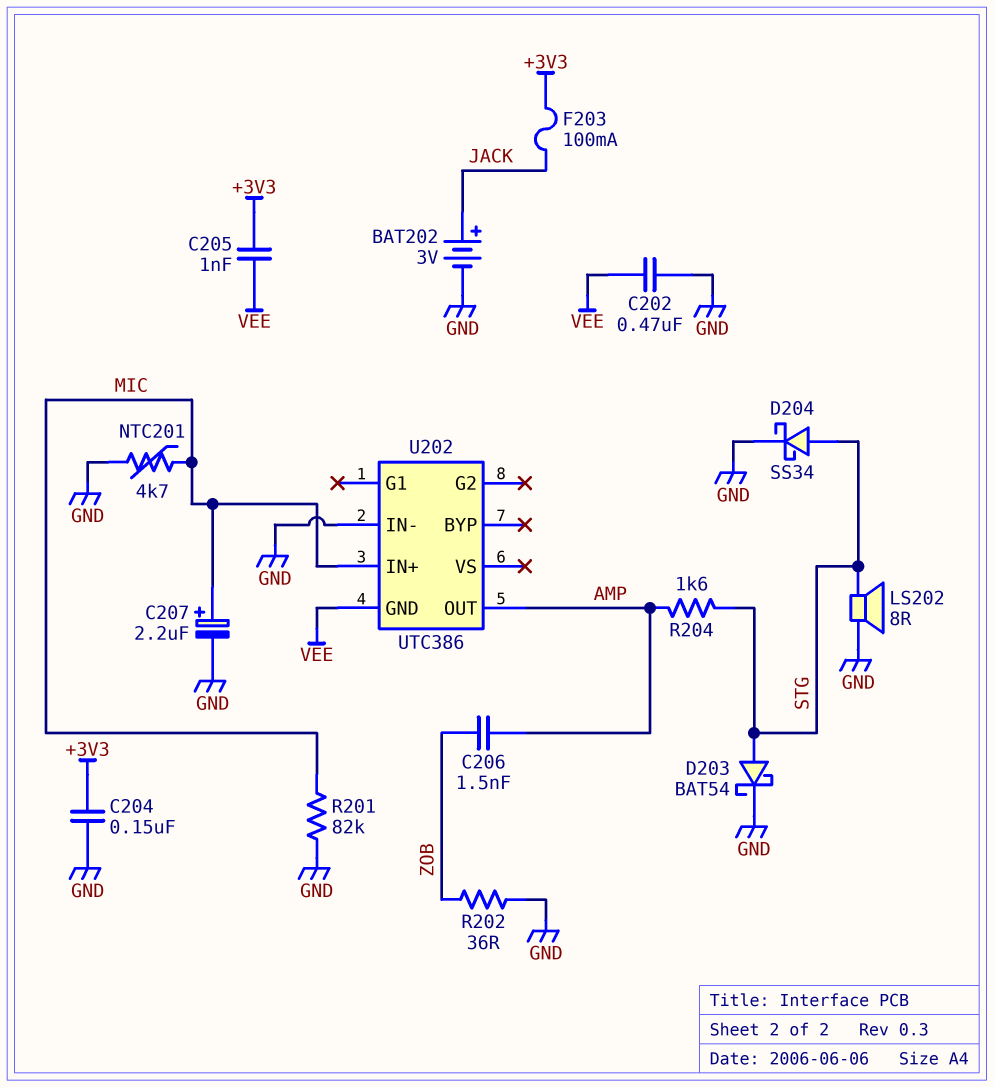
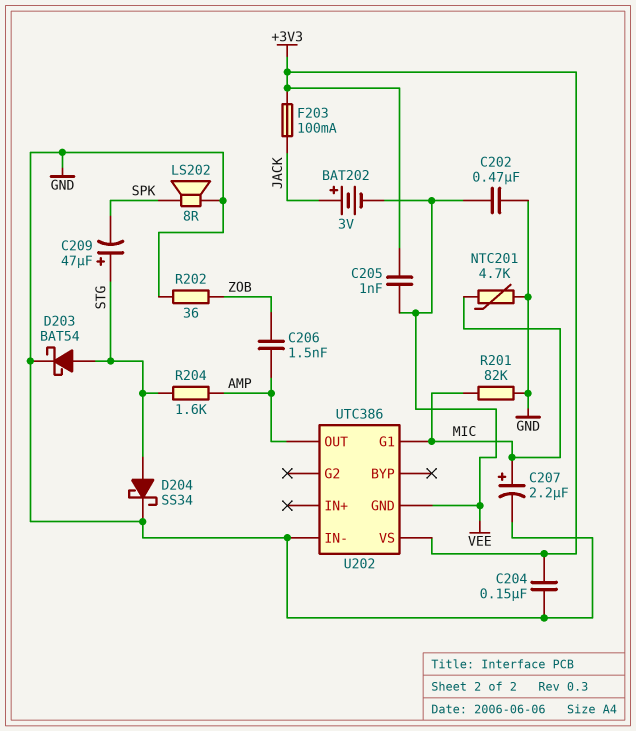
BAT202: 3V (plus JACK, minus GND) -> 3V (plus JACK, minus VEE)
C209: none -> 47uF (plus STG, minus SPK)
LS202: speaker 8R (GND, STG) -> speaker 8R (GND, SPK)
U202 pin G1: none -> MIC
U202 pin IN+: MIC -> none
U202 pin VS: none -> +3V3

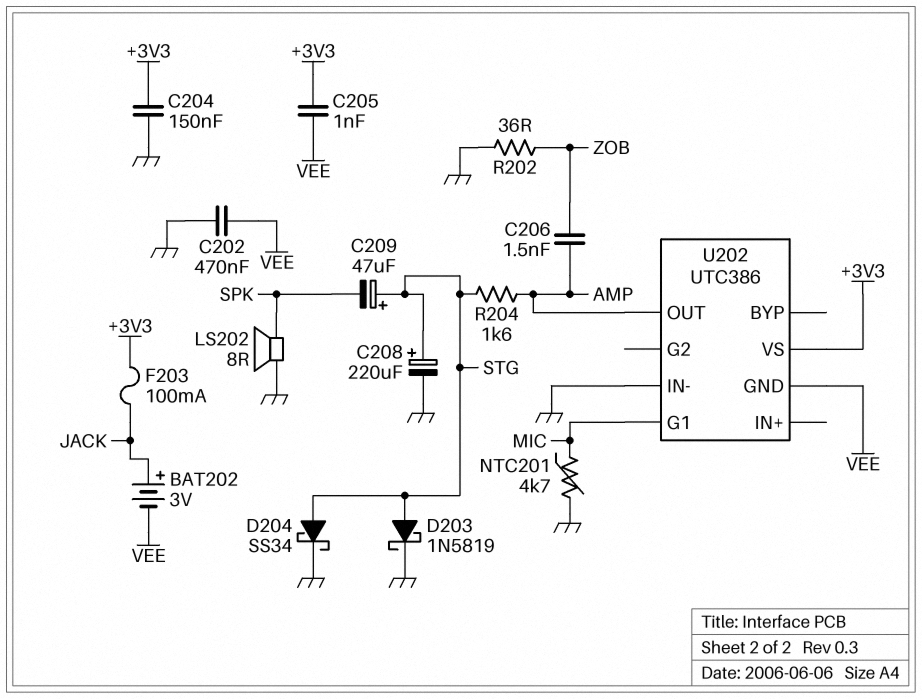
C207: 2.2uF (plus MIC, minus GND) -> none
C208: none -> 220uF (plus STG, minus GND)
D203: schottky BAT54 (A STG, K GND) -> schottky 1N5819 (A STG, K GND)
R201: 82k (GND, MIC) -> none

